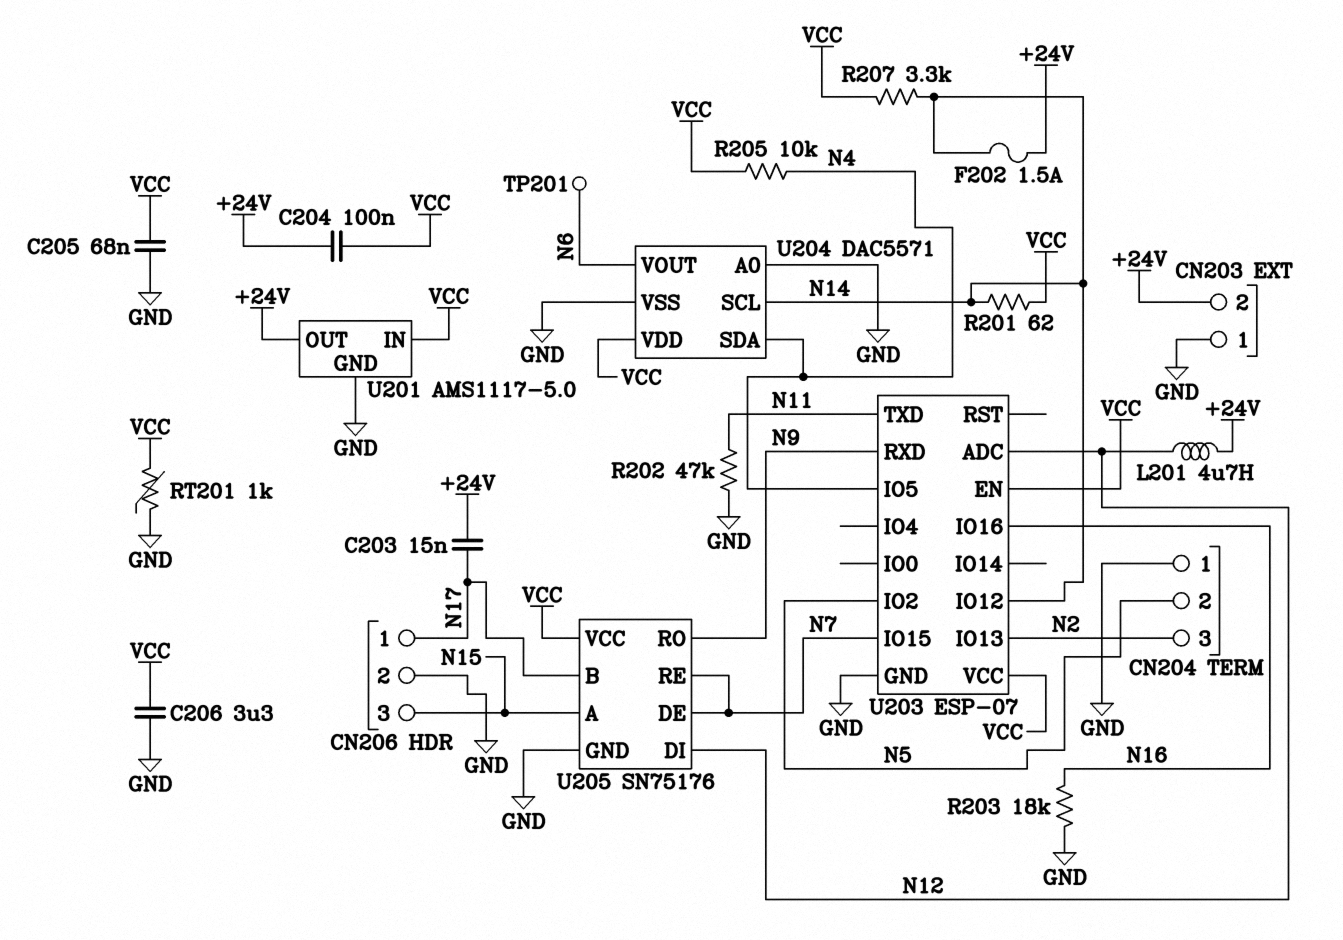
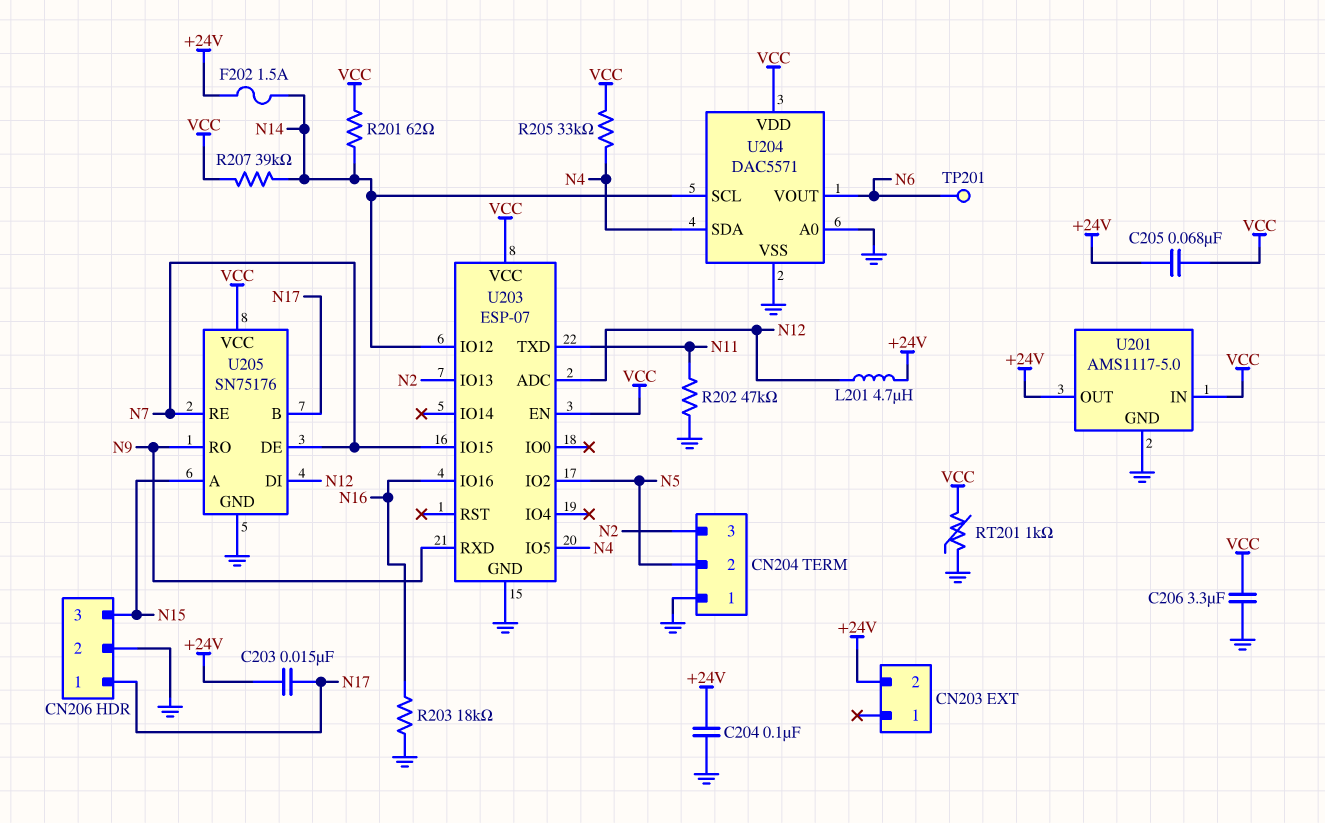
C204: 100nF (+24V, VCC) -> 100nF (+24V, GND)
C205: 68nF (GND, VCC) -> 68nF (+24V, VCC)
CN203 pin 1: GND -> none
R205: 10k (N4, VCC) -> 33k (N4, VCC)
R207: 3.3k (N14, VCC) -> 39k (N14, VCC)

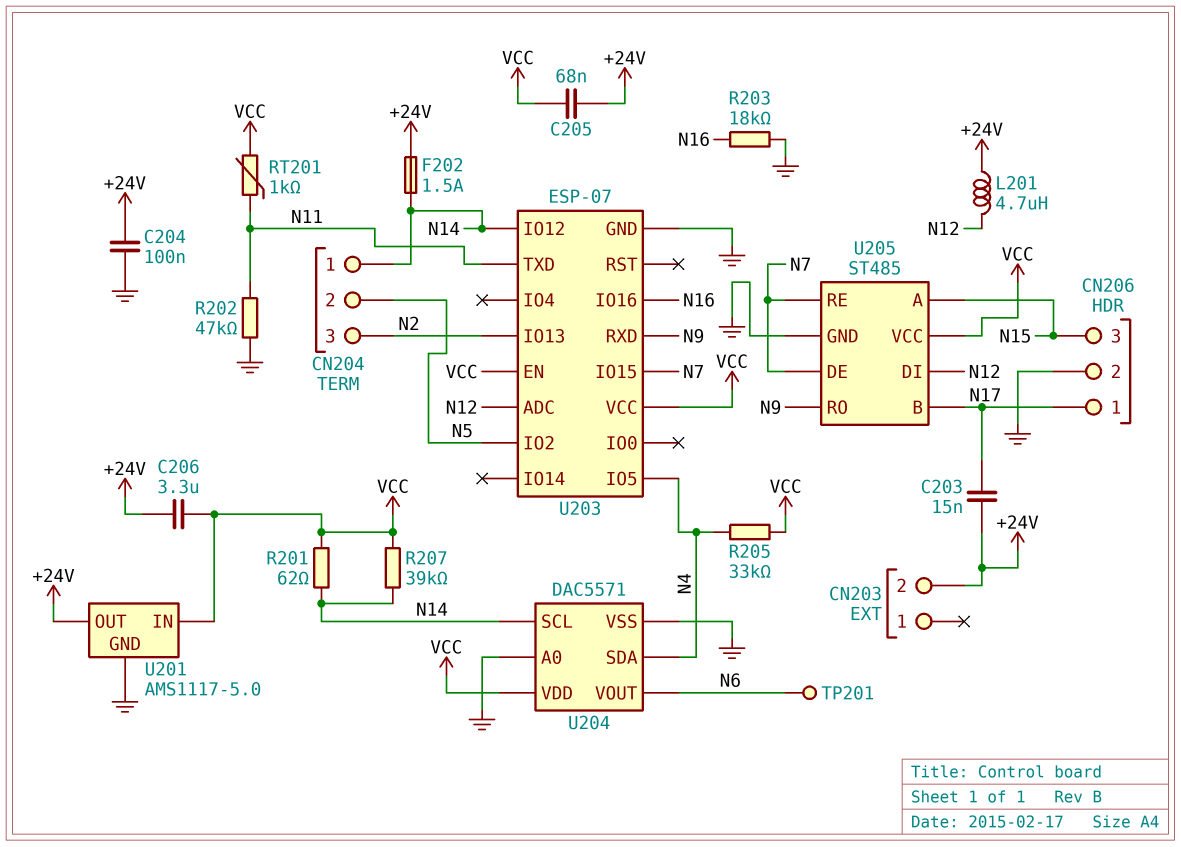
C206: 3.3uF (GND, VCC) -> 3.3uF (+24V, VCC)
CN204 pin 1: GND -> N14
RT201: 1k (GND, VCC) -> 1k (N11, VCC)
U205: SN75176 -> ST485

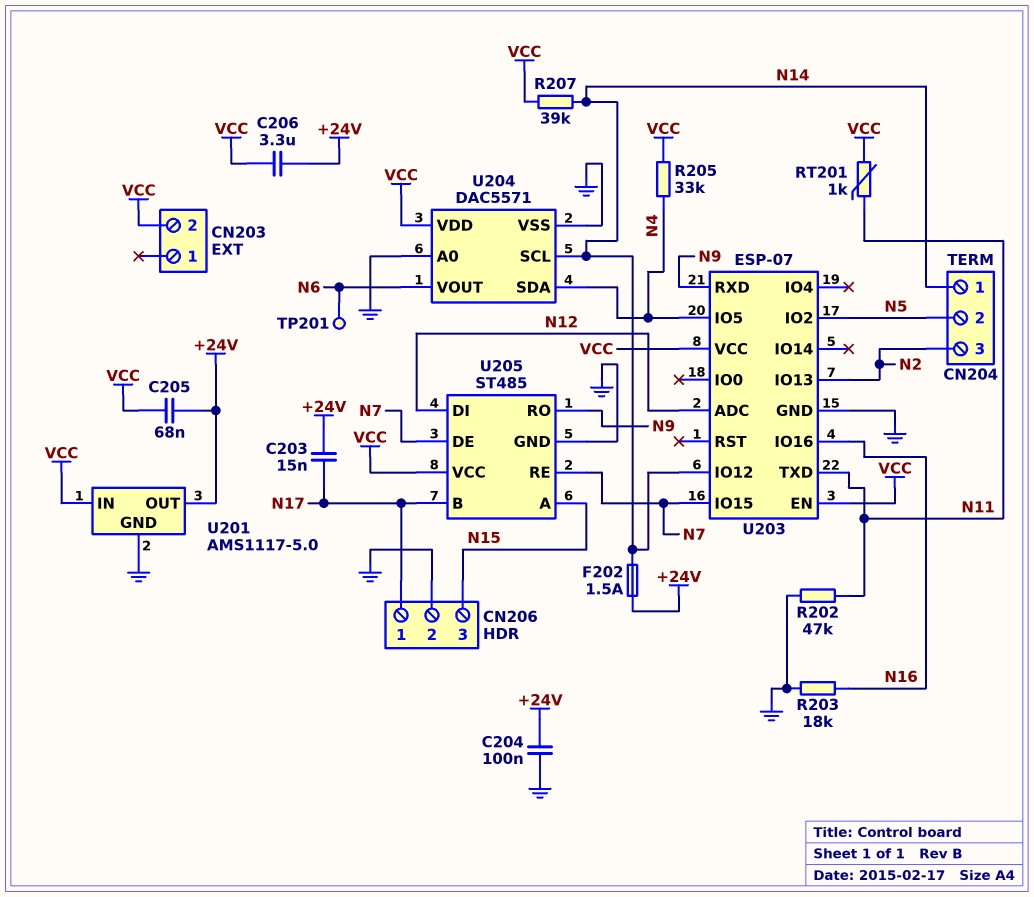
CN203 pin 2: +24V -> VCC
L201: 4.7uH (+24V, N12) -> none
R201: 62 (N14, VCC) -> none

